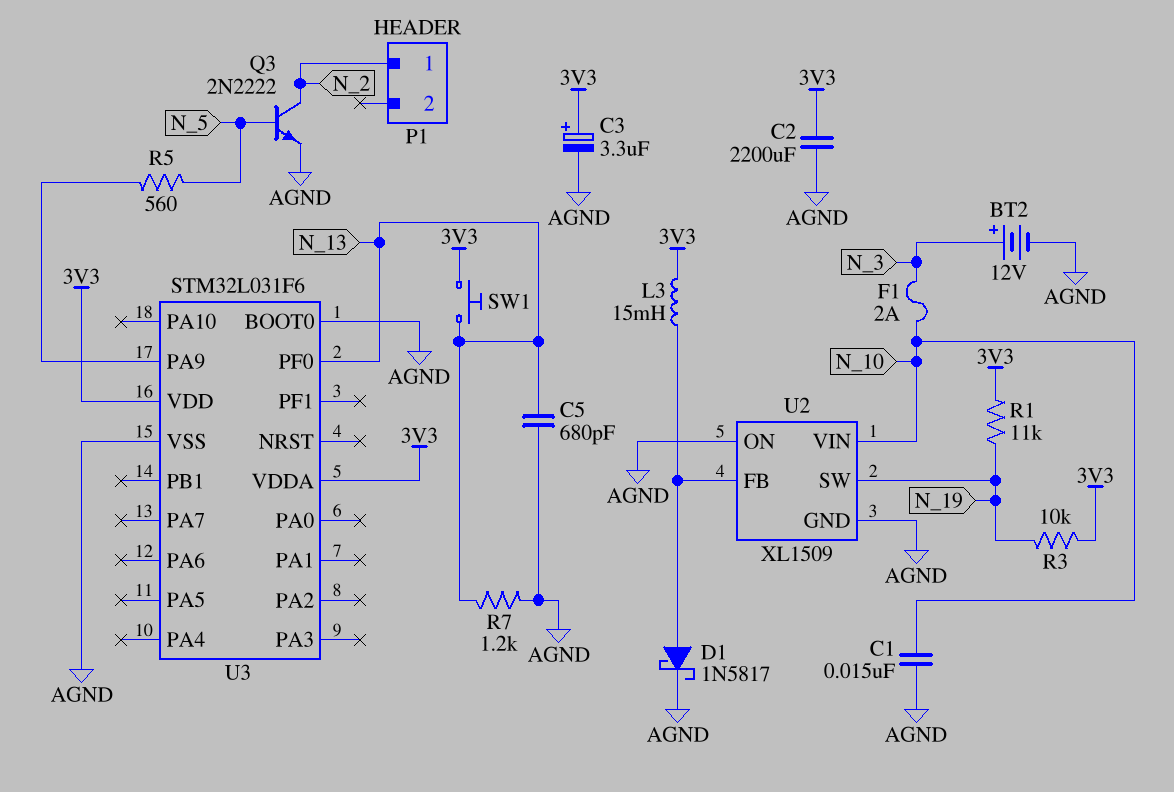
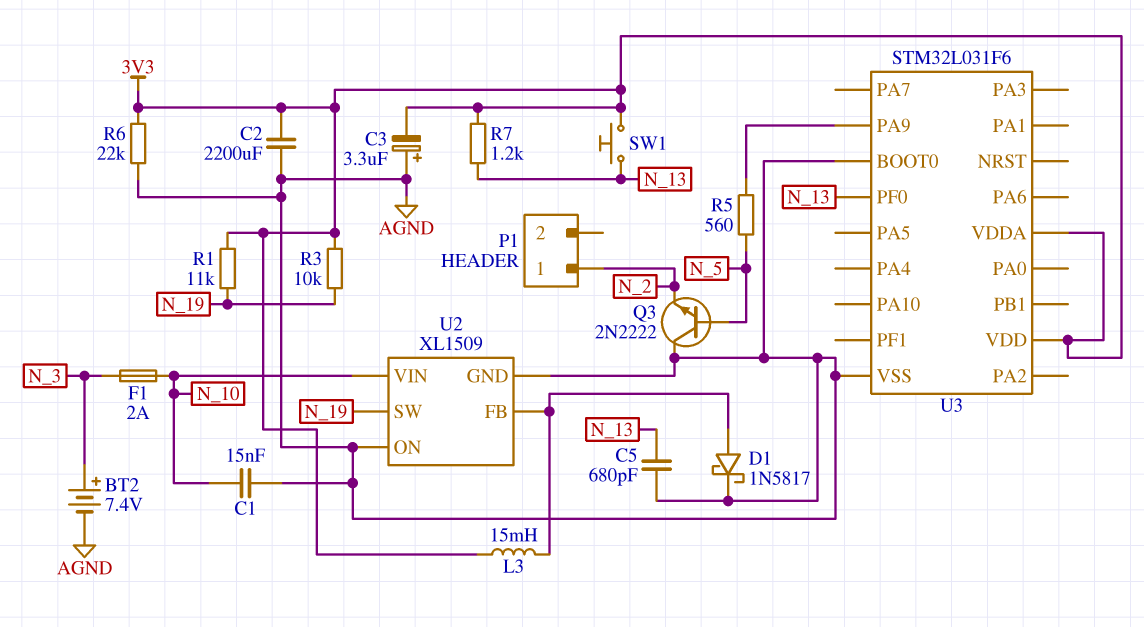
BT2: 12V (plus N_3, minus AGND) -> 7.4V (plus N_3, minus AGND)
C3: 3.3uF (plus 3V3, minus AGND) -> 3.3uF (plus AGND, minus 3V3)
Q3: NPN 2N2222 (B N_5, C N_2, E AGND) -> NPN 2N2222 (B N_5, C AGND, E N_2)
R6: none -> 22k (3V3, AGND)
R7: 1.2k (AGND, N_13) -> 1.2k (3V3, N_13)

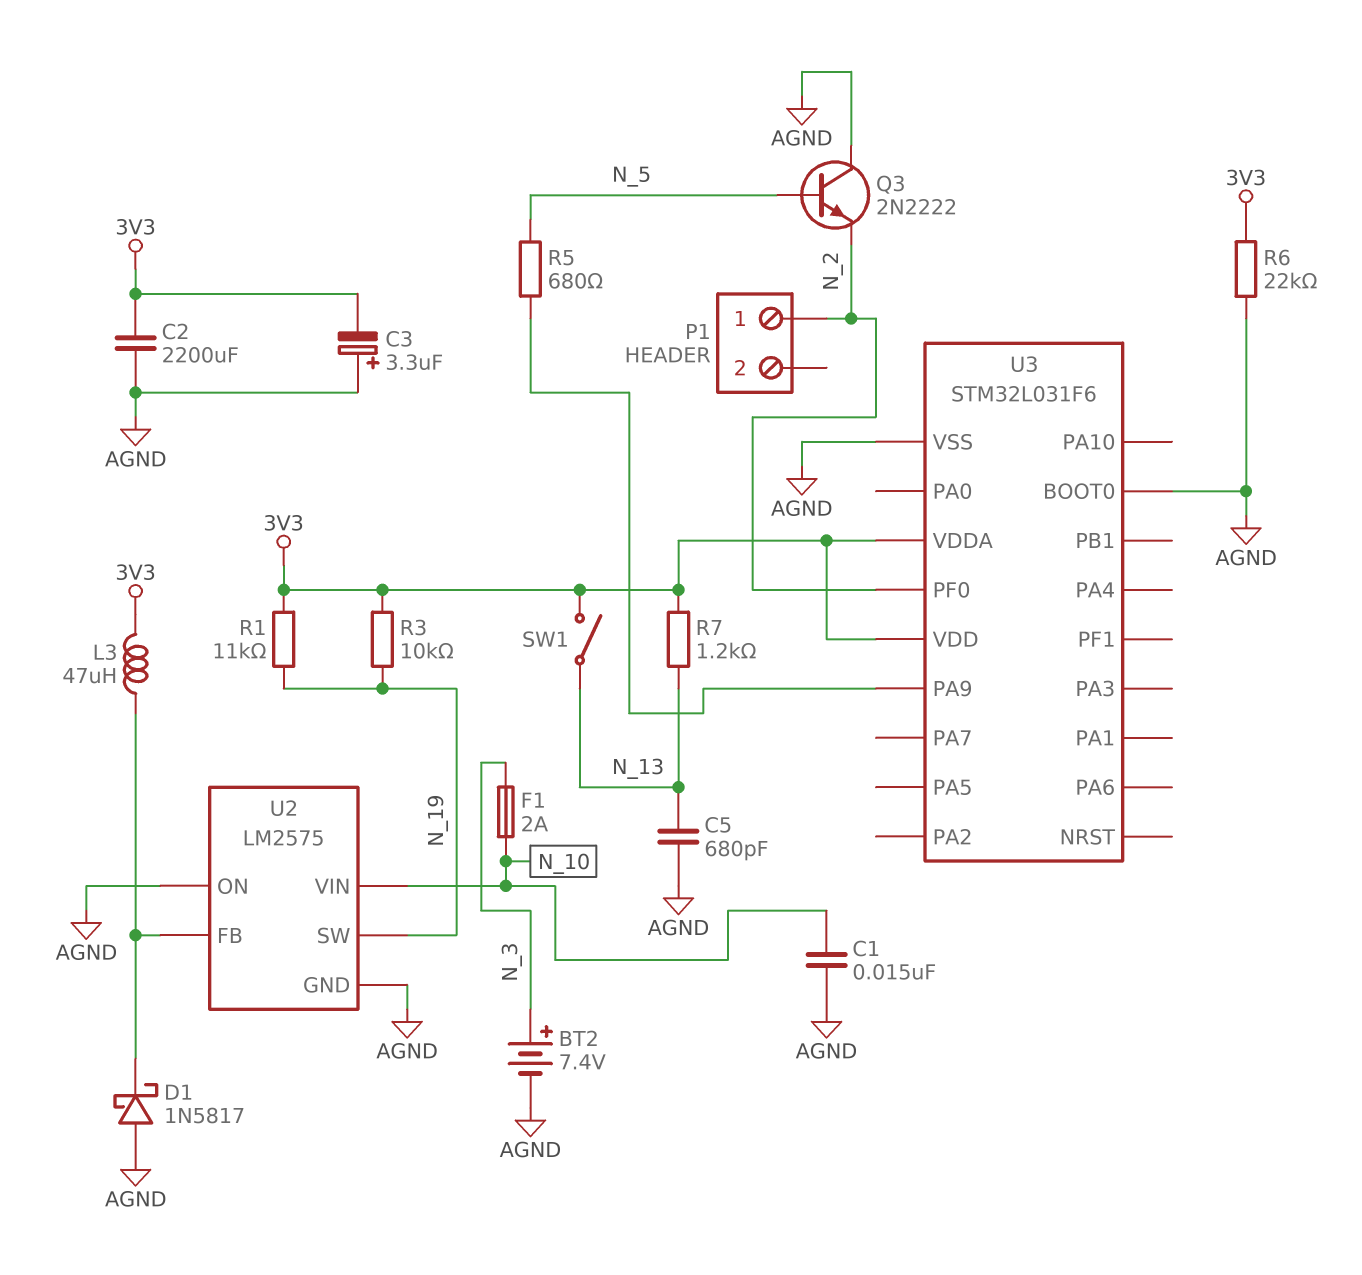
D1: schottky 1N5817 (A U2/FB, K AGND) -> schottky 1N5817 (A AGND, K U2/FB)
L3: 15mH (3V3, U2/FB) -> 47uH (3V3, U2/FB)
R5: 560 (N_5, U3/PA9) -> 680 (N_5, U3/PA9)
SW1: button (3V3, N_13) -> switch (3V3, N_13)
U2: XL1509 -> LM2575
U3 pin PF0: N_13 -> N_2

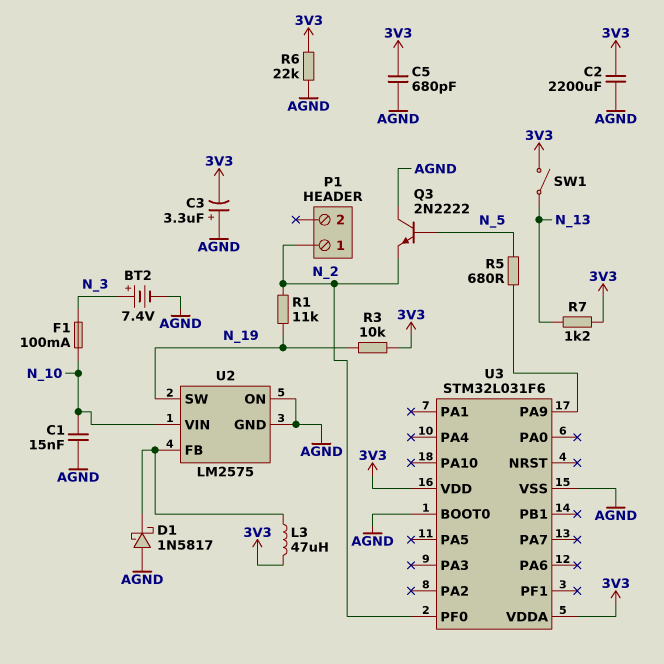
C5: 680pF (AGND, N_13) -> 680pF (3V3, AGND)
F1: 2A (N_3, N_10) -> 100mA (N_3, N_10)
R1: 11k (3V3, N_19) -> 11k (N_2, N_19)

